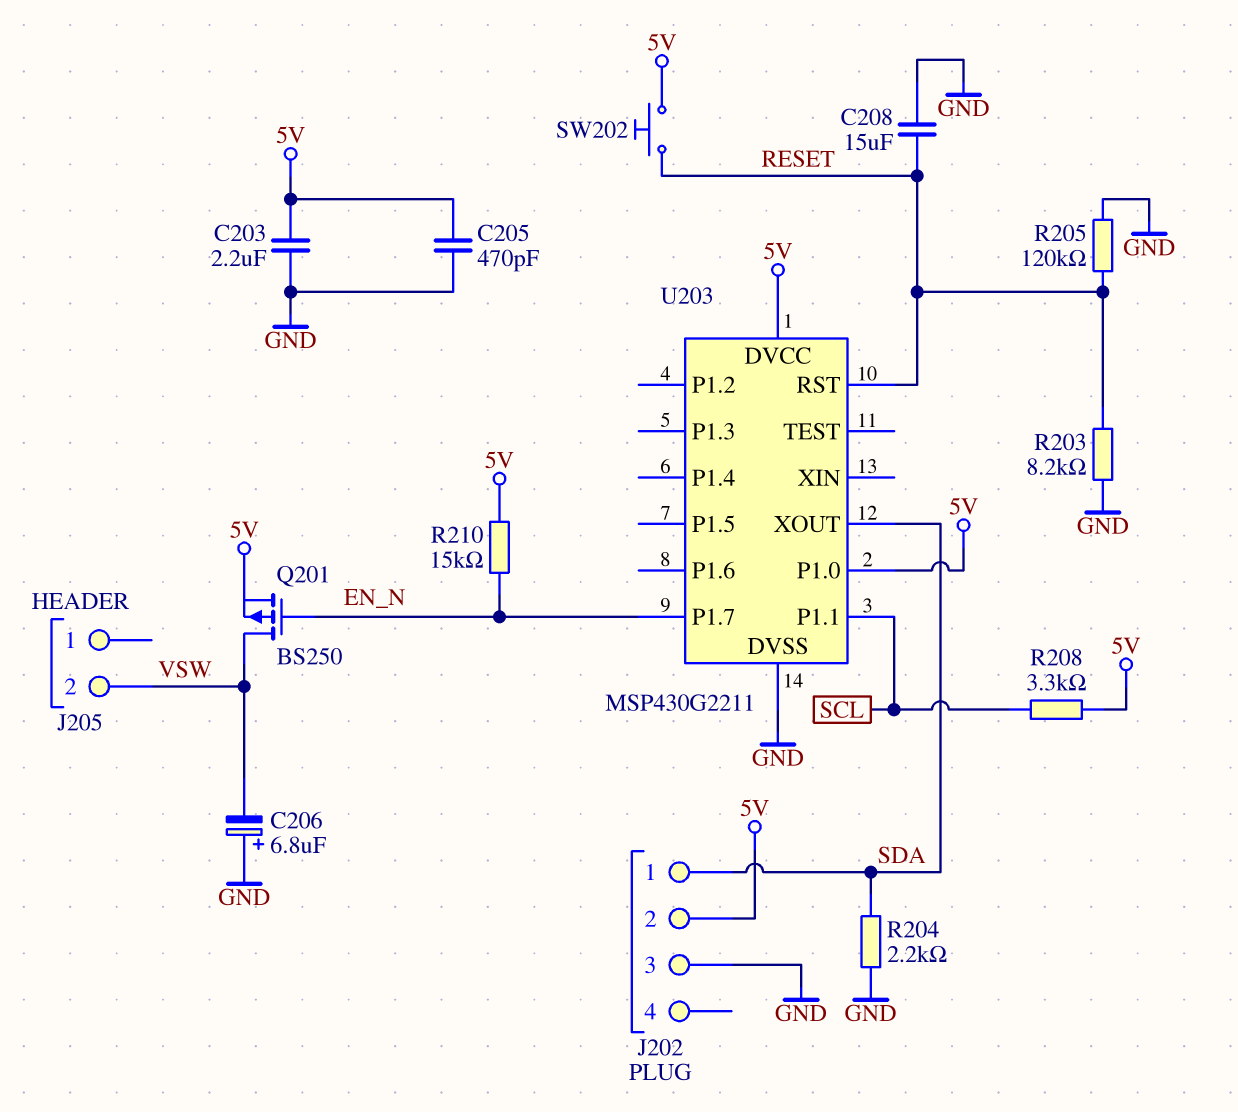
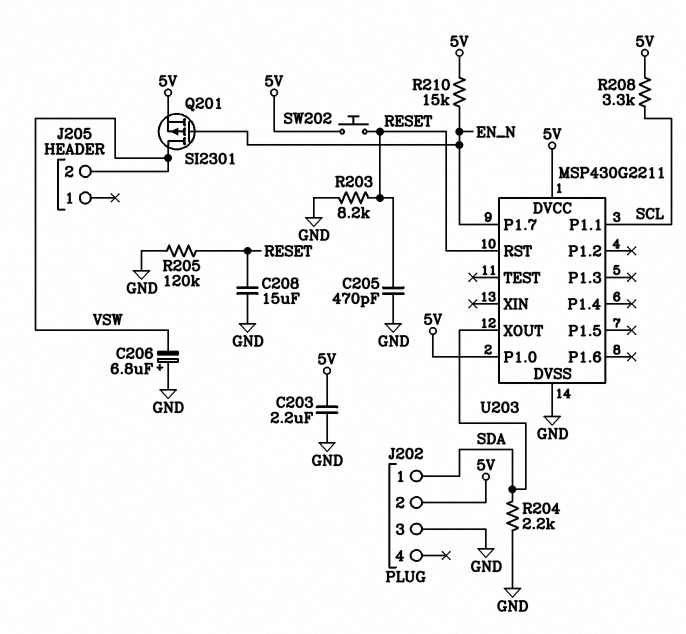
C205: 470pF (5V, GND) -> 470pF (GND, RESET)
Q201: PMOS BS250 (G EN_N, D VSW, S 5V) -> PMOS SI2301 (G EN_N, D VSW, S 5V)

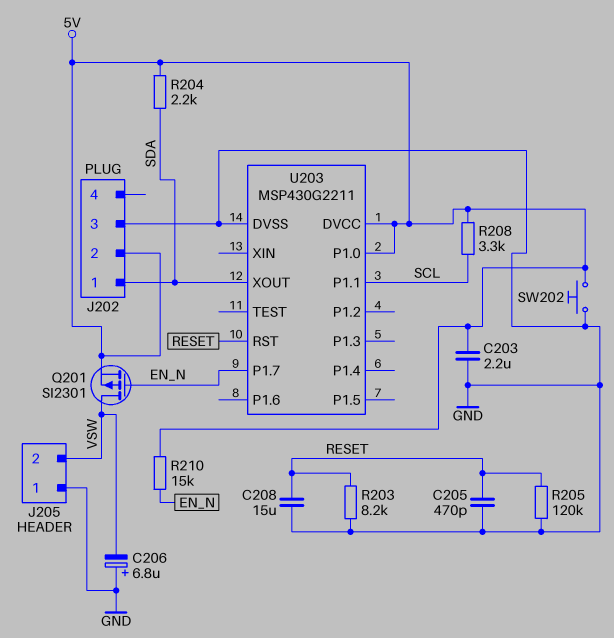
J205 pin 1: none -> GND
R204: 2.2k (GND, SDA) -> 2.2k (5V, SDA)
SW202: button (5V, RESET) -> button (5V, GND)

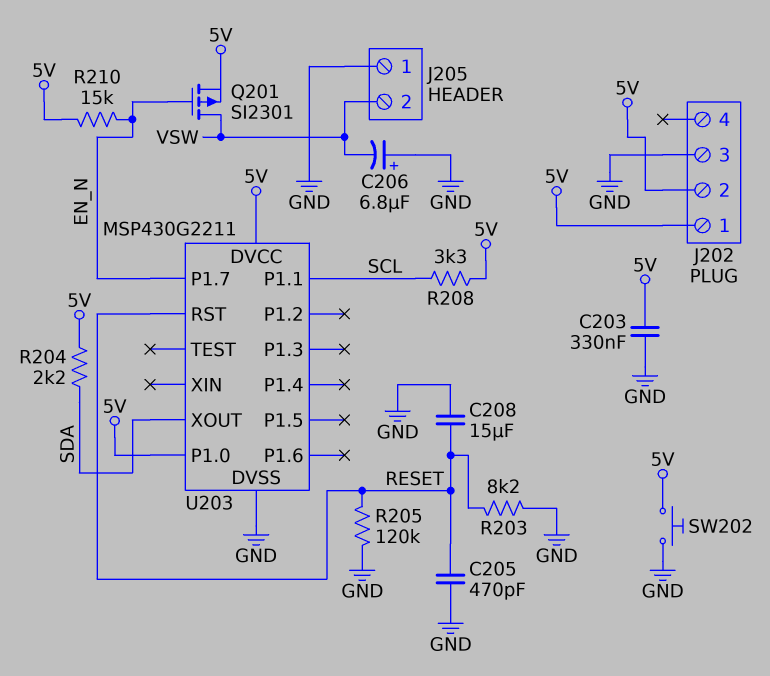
C203: 2.2uF (5V, GND) -> 330nF (5V, GND)
J202 pin 1: SDA -> 5V

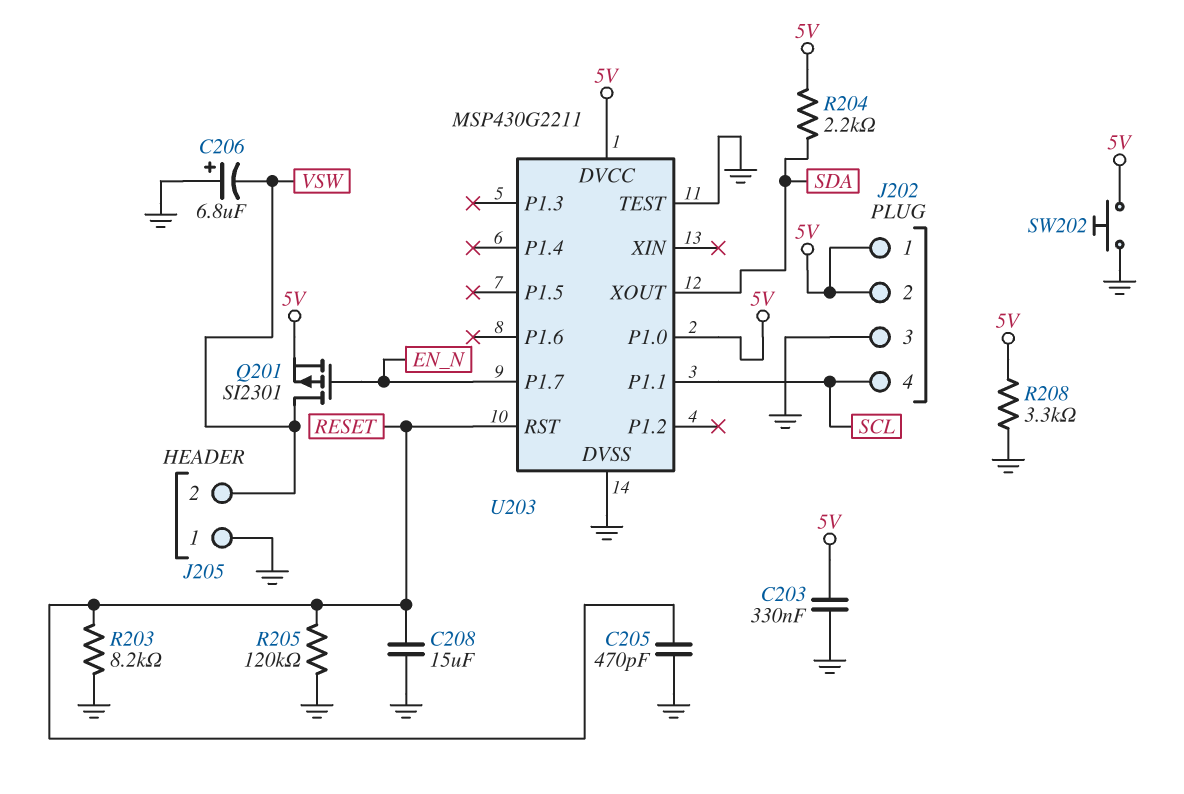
J202 pin 4: none -> SCL
R208: 3.3k (5V, SCL) -> 3.3k (5V, GND)
R210: 15k (5V, EN_N) -> none
U203 pin TEST: none -> GND

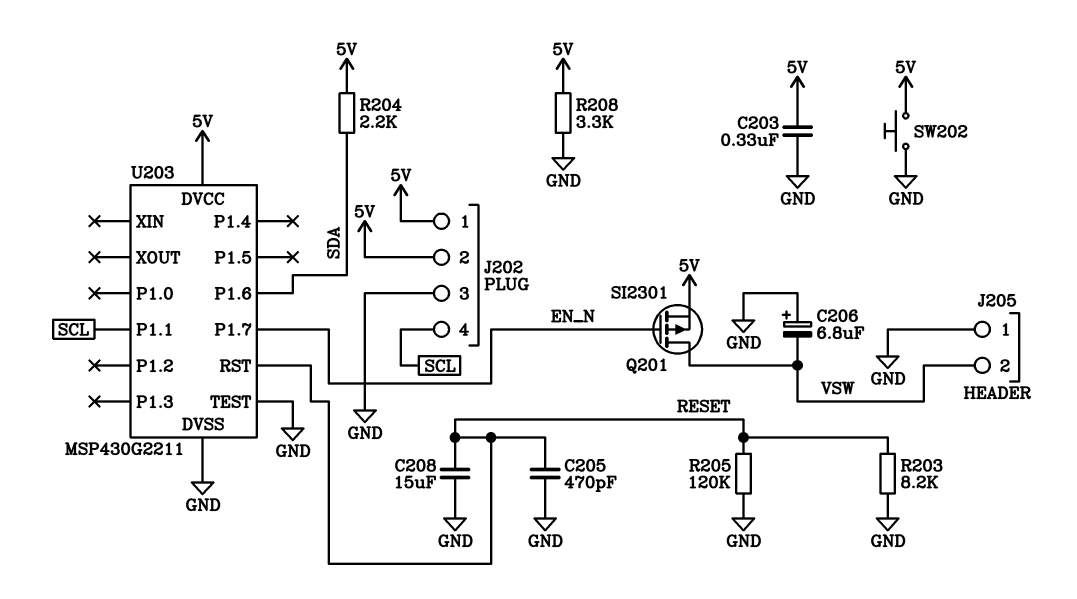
U203 pin P1.0: 5V -> none
U203 pin P1.6: none -> SDA
U203 pin XOUT: SDA -> none

